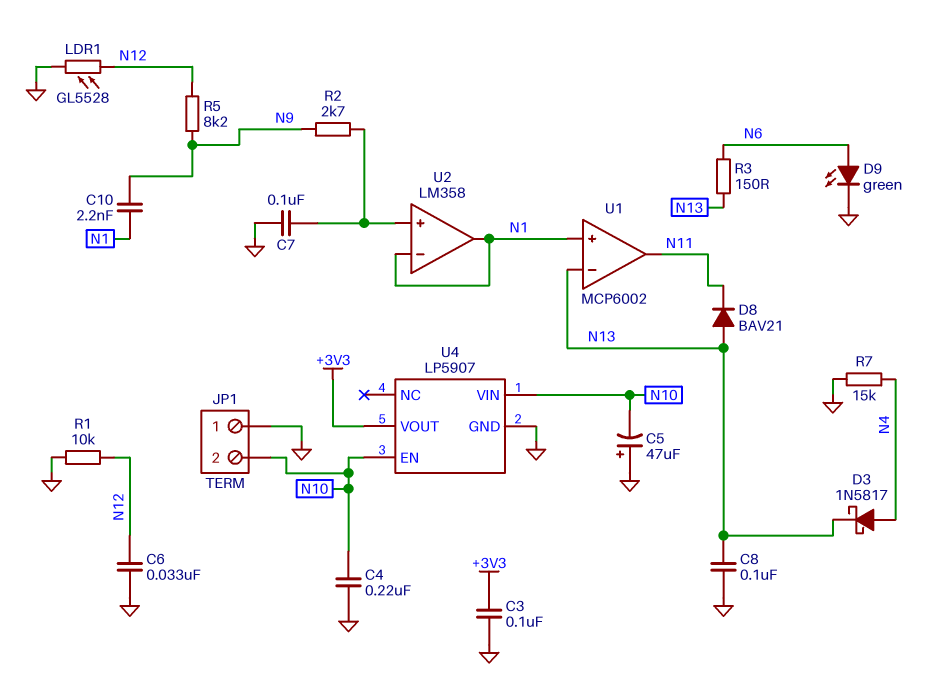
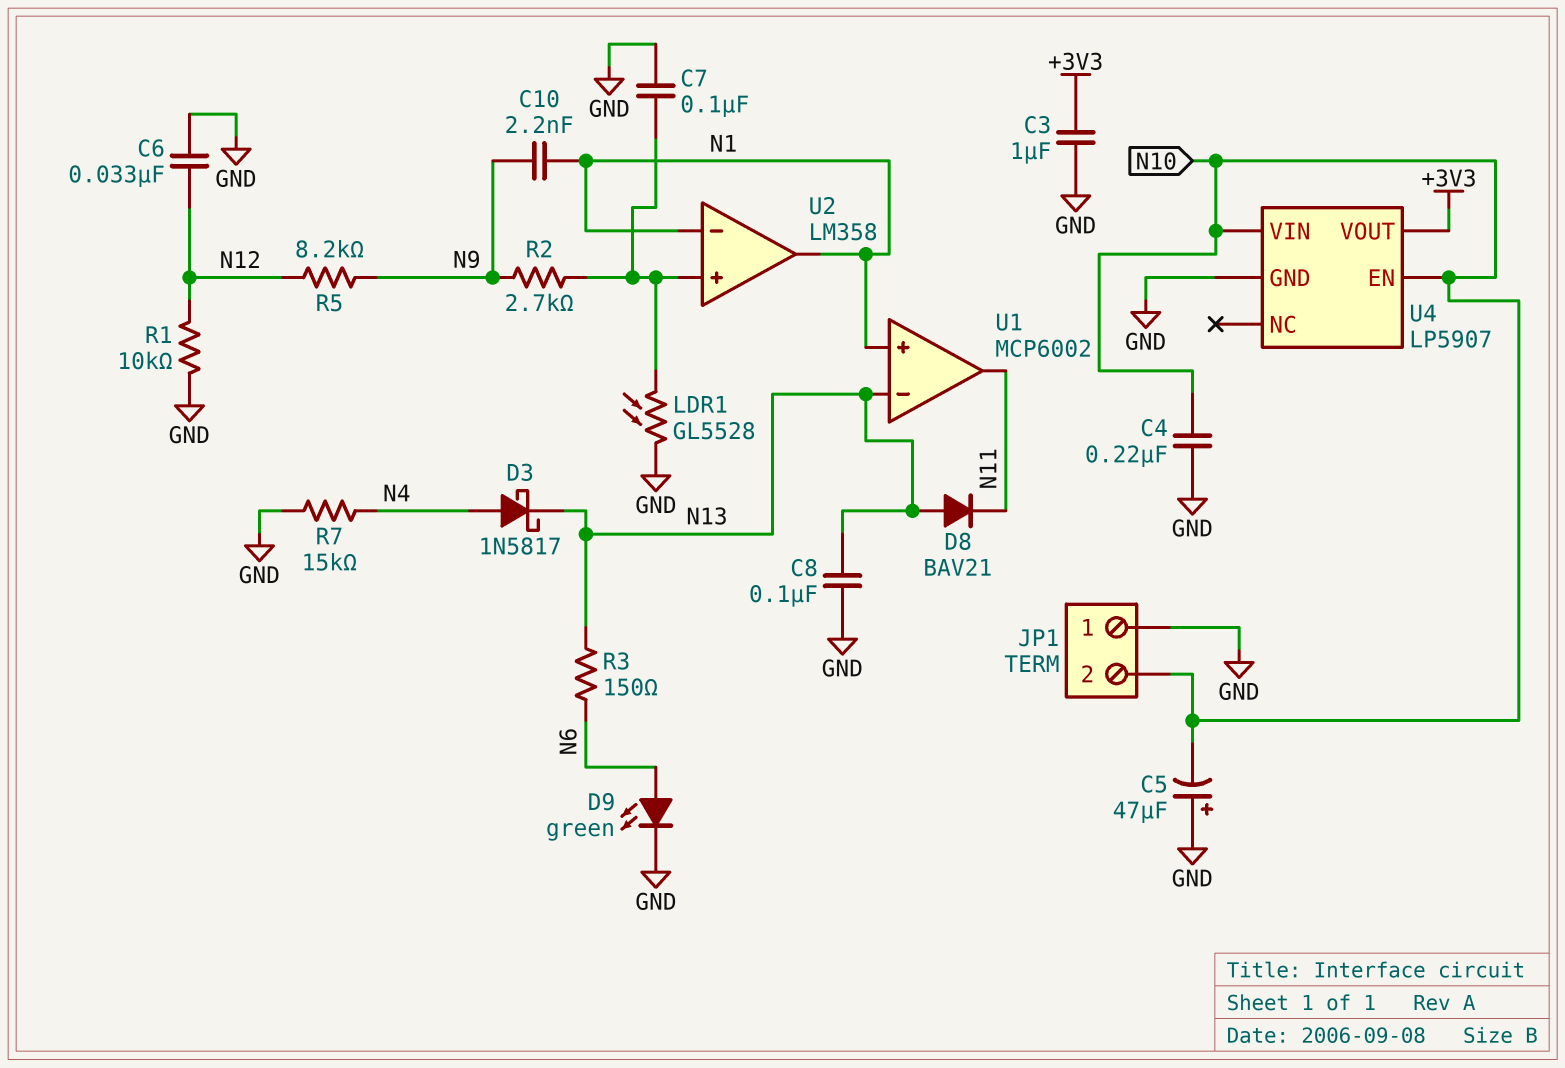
C3: 100nF (+3V3, GND) -> 1uF (+3V3, GND)
LDR1: GL5528 (GND, N12) -> GL5528 (GND, U2/in+)

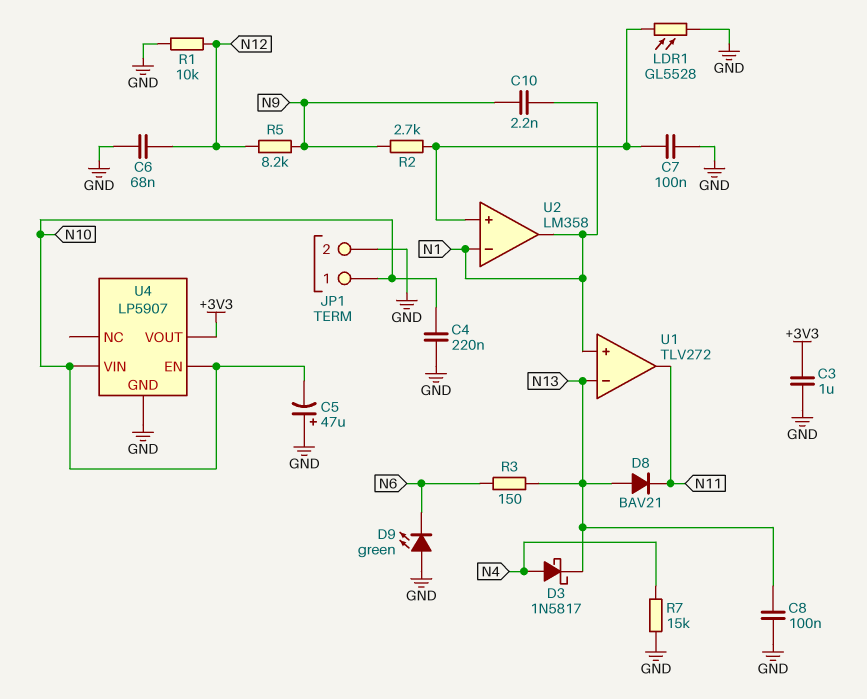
C6: 33nF (GND, N12) -> 68nF (GND, N12)
D9: LED green (A N6, K GND) -> LED green (A GND, K N6)
JP1 pin 1: GND -> N10
JP1 pin 2: N10 -> GND
U1: MCP6002 -> TLV272

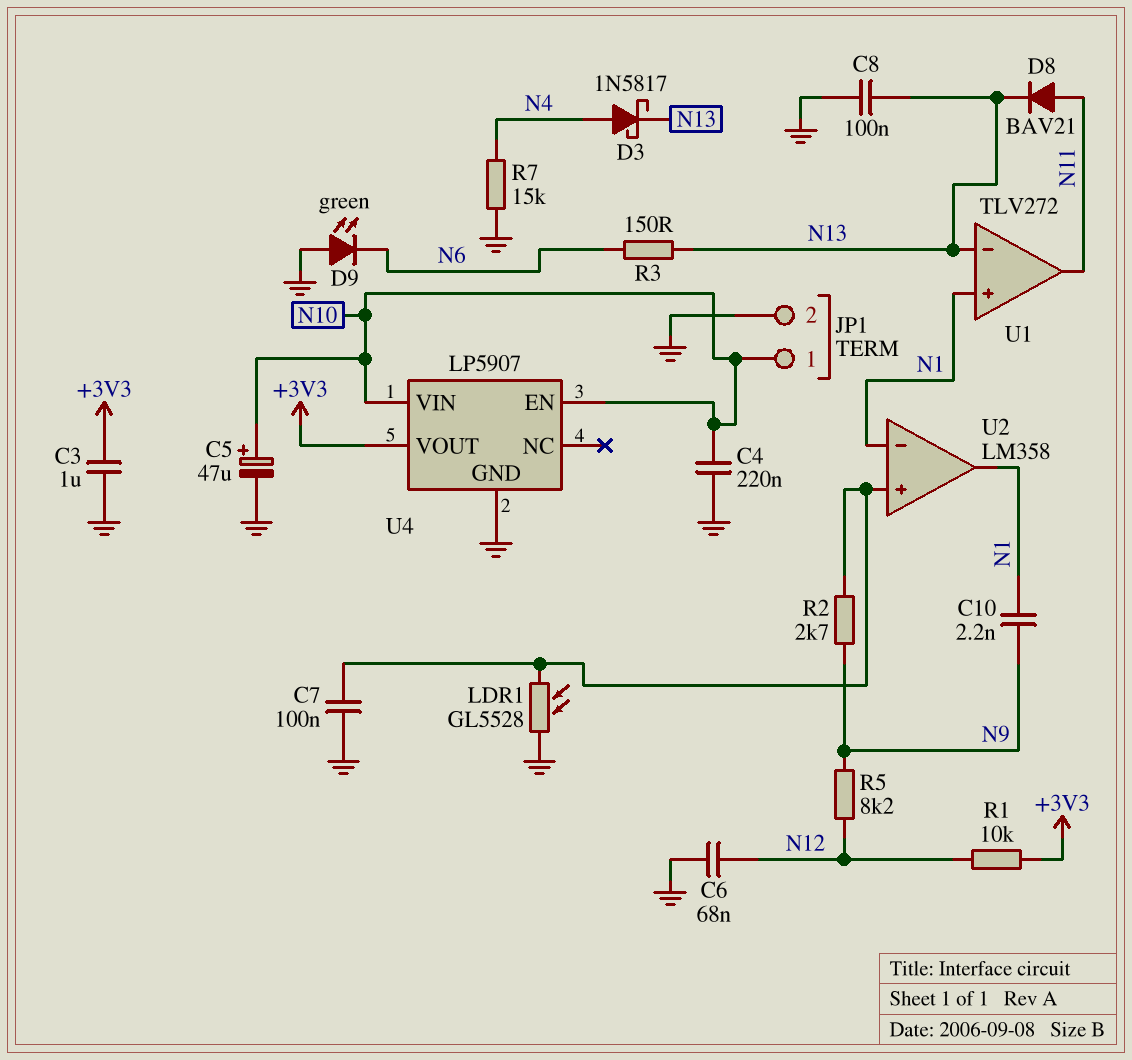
C5: 47uF (plus GND, minus N10) -> 47uF (plus N10, minus GND)
D8: diode BAV21 (A N13, K N11) -> diode BAV21 (A N11, K N13)
R1: 10k (GND, N12) -> 10k (+3V3, N12)

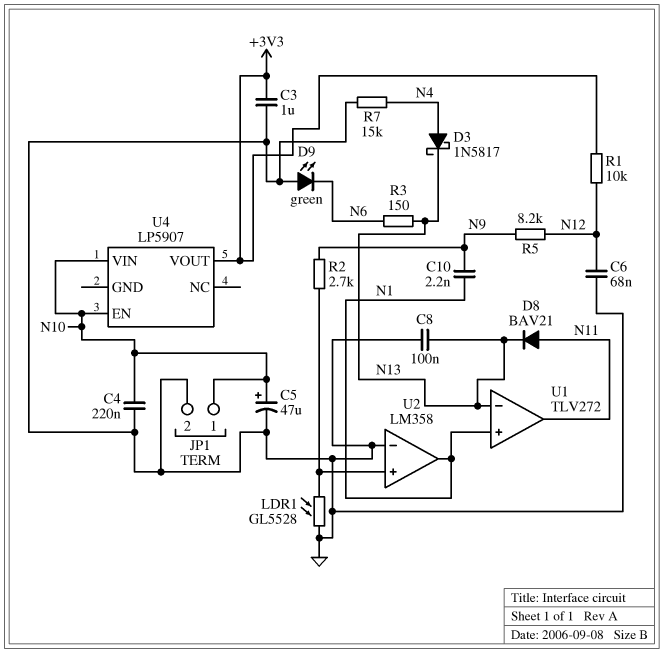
C7: 100nF (GND, U2/in+) -> none
U2 pin in-: N1 -> GND
U4 pin GND: GND -> none

